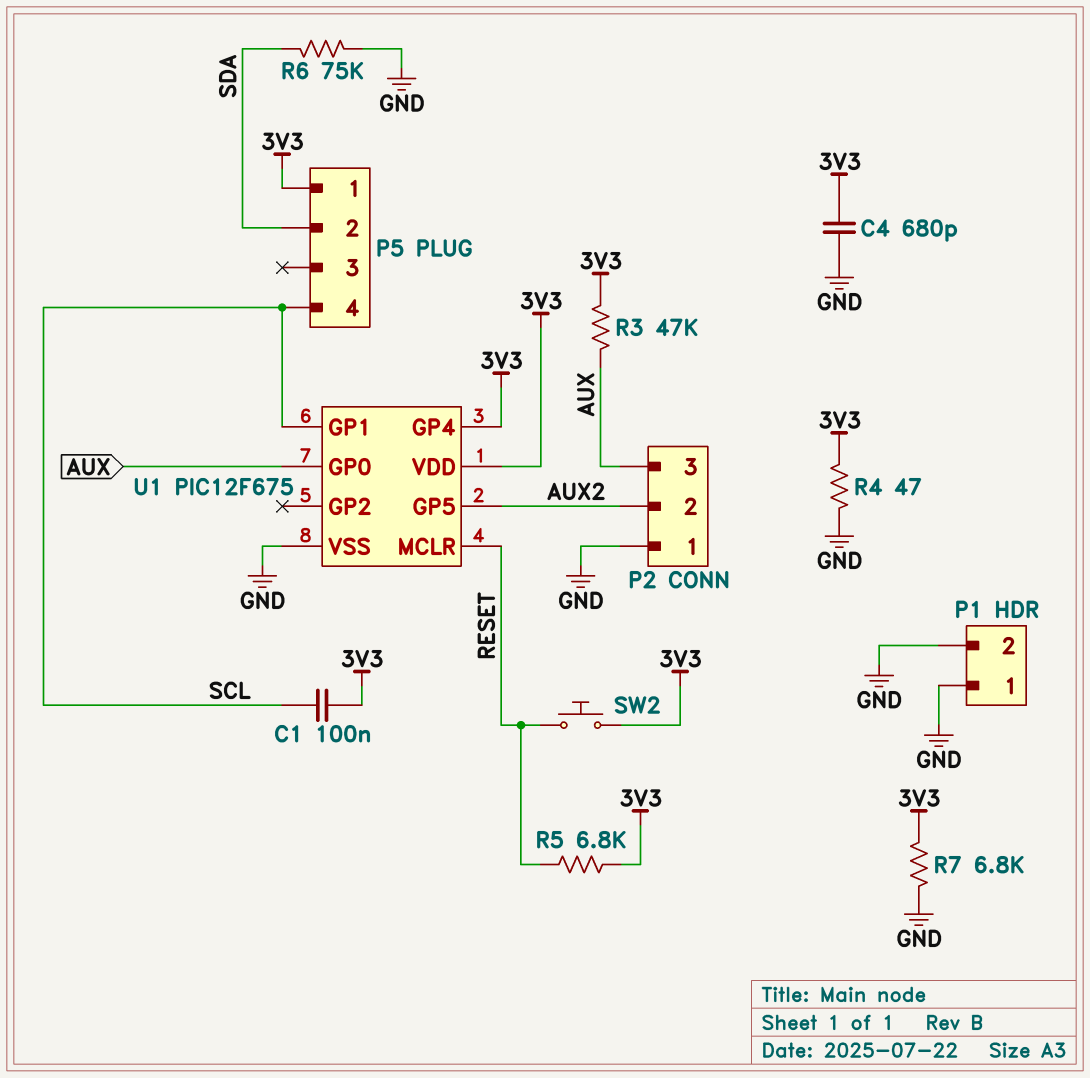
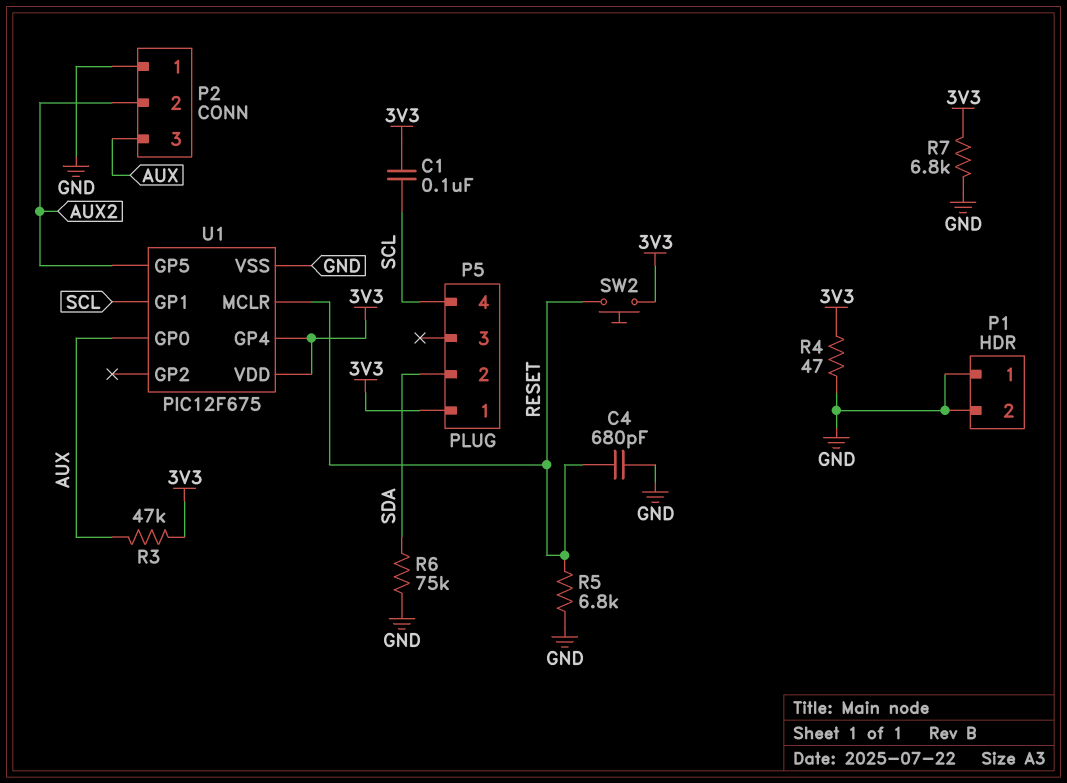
C4: 680pF (3V3, GND) -> 680pF (GND, RESET)
R5: 6.8k (3V3, RESET) -> 6.8k (GND, RESET)

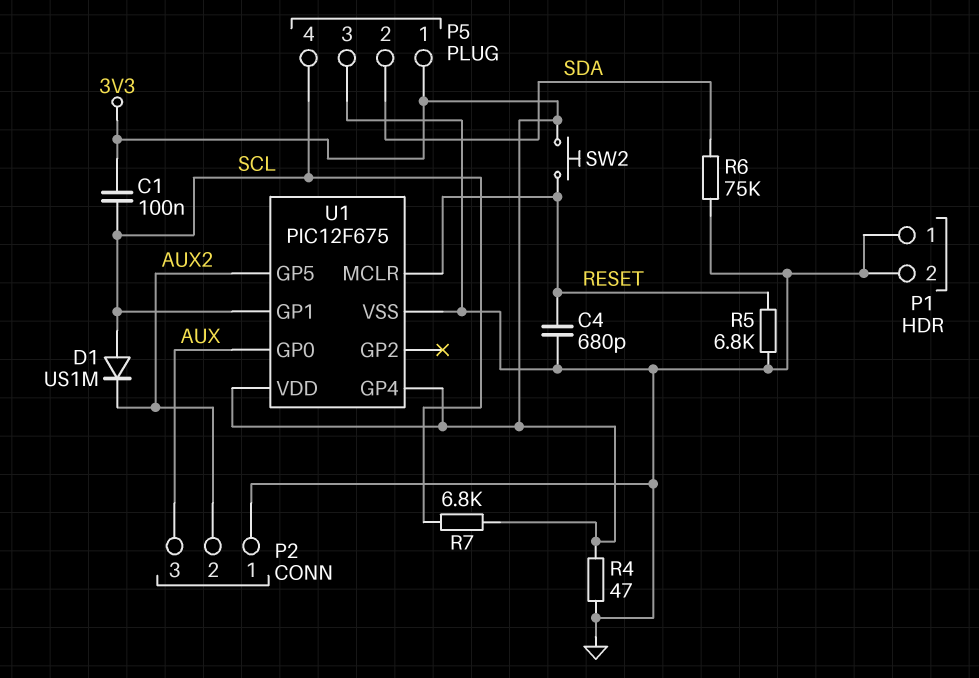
D1: none -> diode US1M (A SCL, K AUX2)
P5 pin 3: none -> GND
R3: 47k (3V3, AUX) -> none
R7: 6.8k (3V3, GND) -> 6.8k (3V3, SCL)

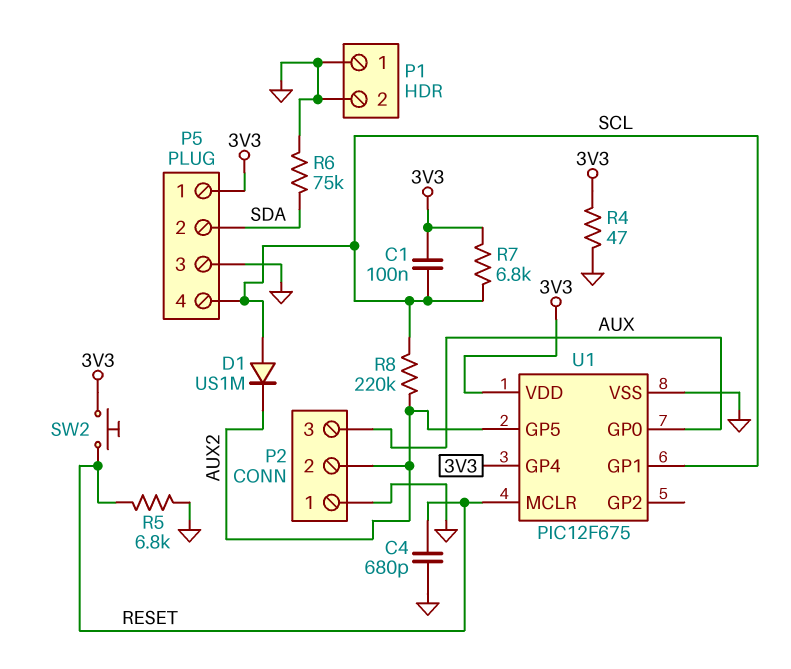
R8: none -> 220k (AUX2, SCL)

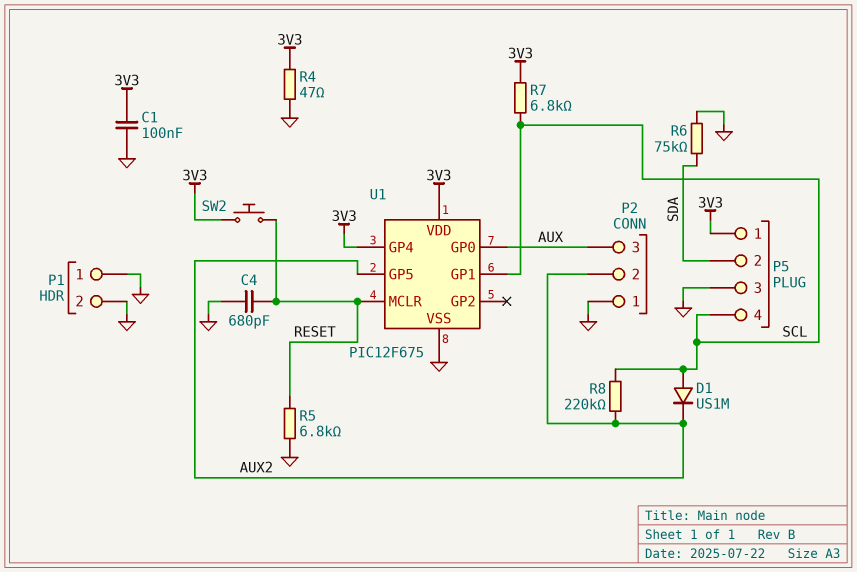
C1: 100nF (3V3, SCL) -> 100nF (3V3, GND)

